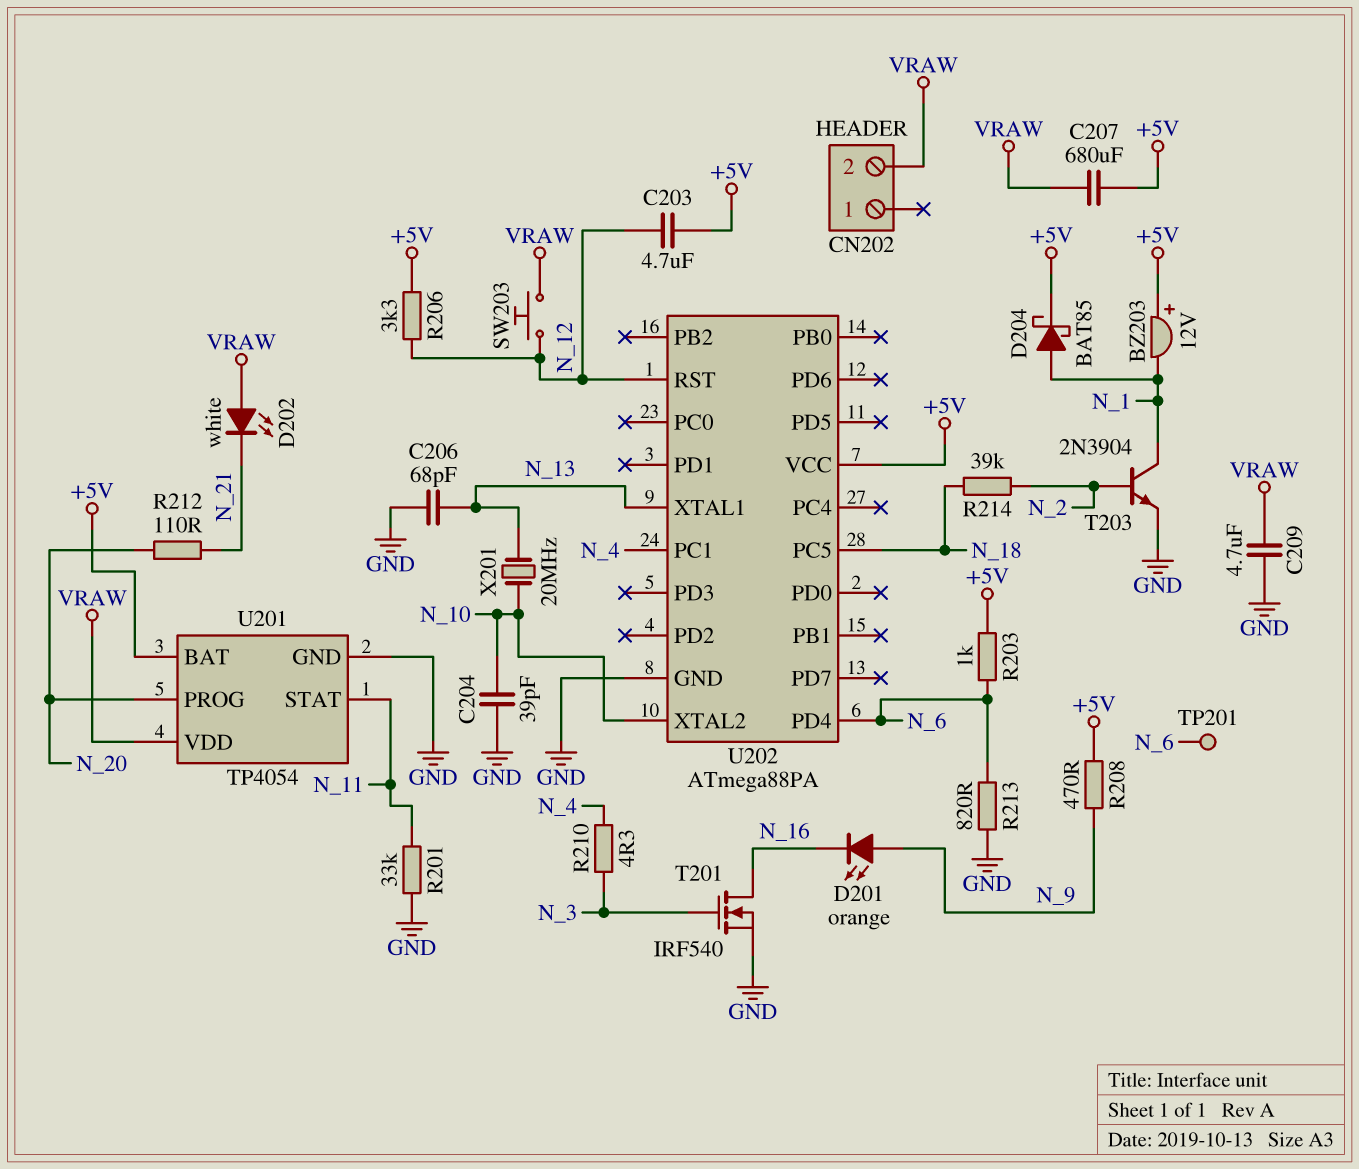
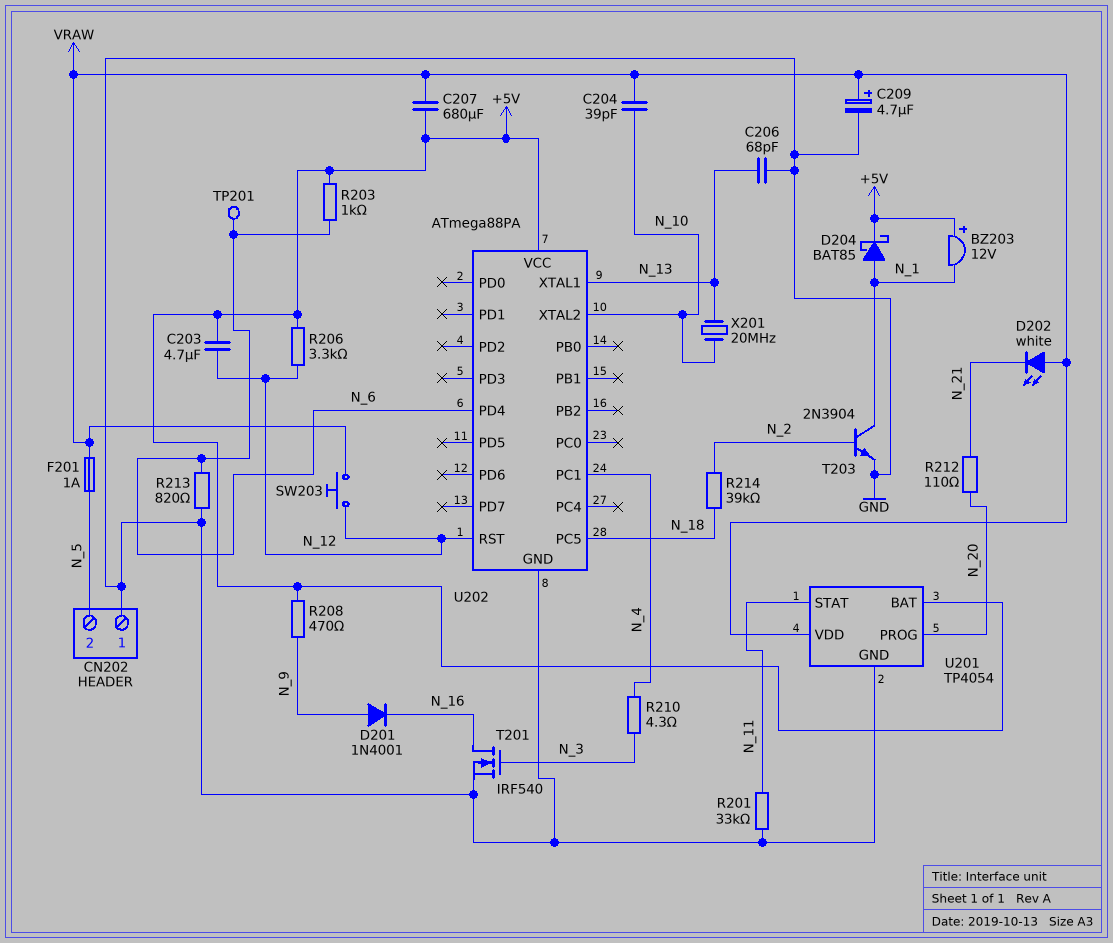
C204: 39pF (GND, N_10) -> 39pF (N_10, VRAW)
C209: 4.7uF (GND, VRAW) -> 4.7uF (plus VRAW, minus GND)
CN202 pin 1: none -> GND
CN202 pin 2: VRAW -> N_5
D201: LED orange (A N_9, K N_16) -> diode 1N4001 (A N_9, K N_16)
F201: none -> 1A (N_5, VRAW)

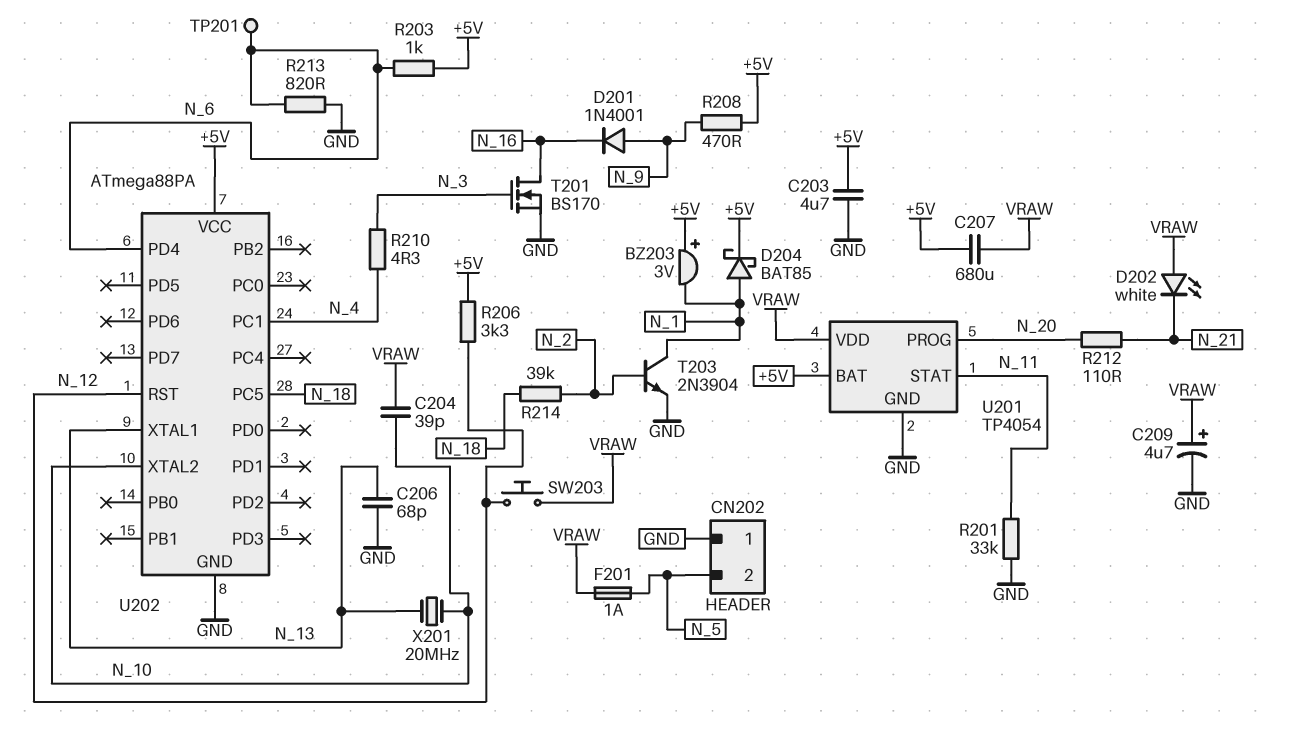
BZ203: buzzer 12V (plus +5V, minus N_1) -> buzzer 3V (plus +5V, minus N_1)
C203: 4.7uF (+5V, N_12) -> 4.7uF (+5V, GND)
T201: NMOS IRF540 (G N_3, D N_16, S GND) -> NMOS BS170 (G N_3, D N_16, S GND)

